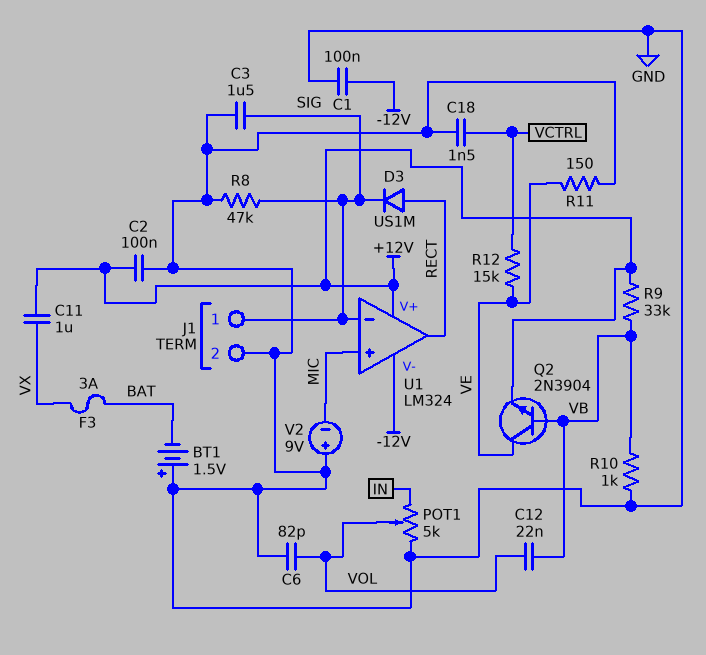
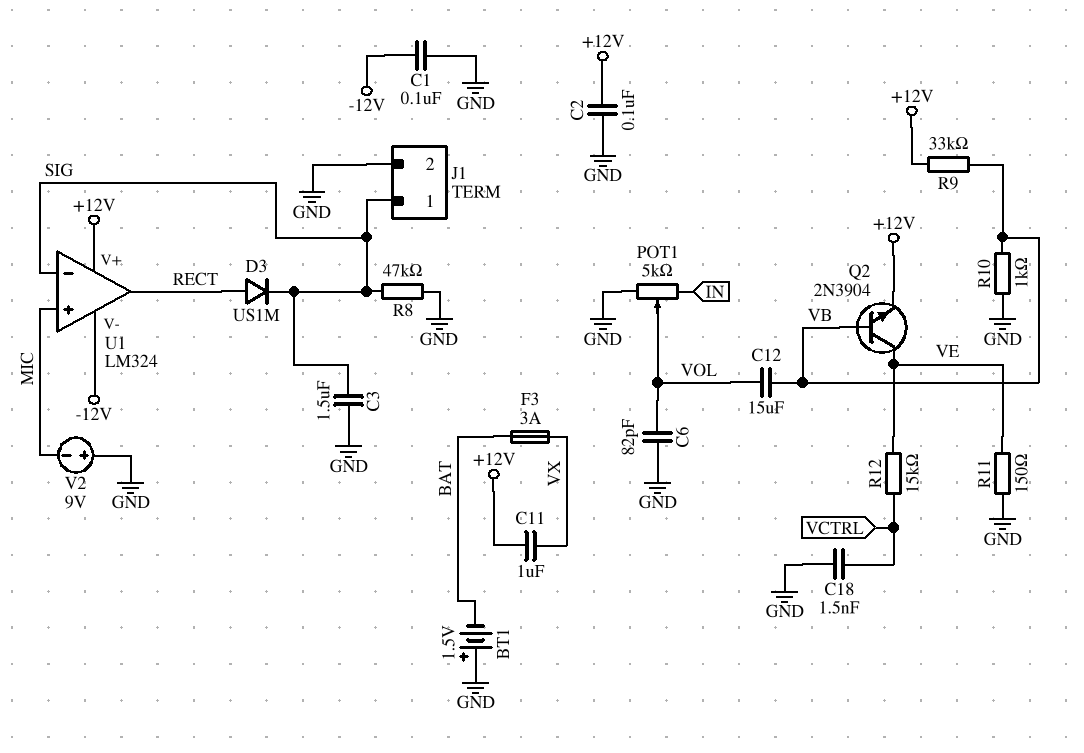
C12: 22nF (VB, VOL) -> 15uF (VB, VOL)

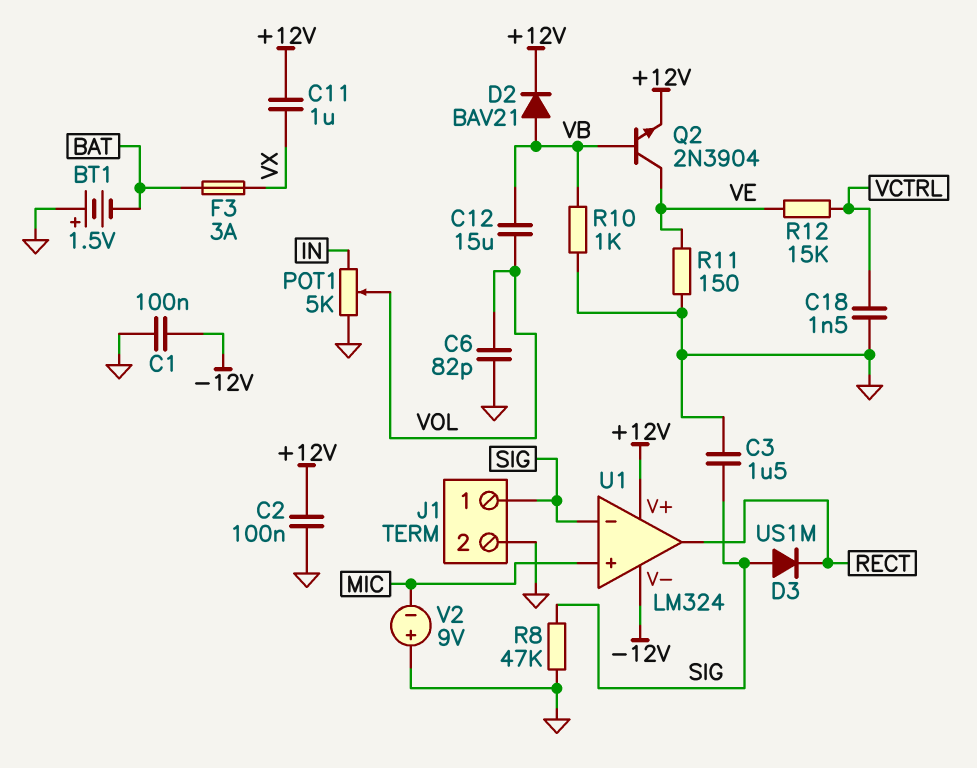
D2: none -> diode BAV21 (A VB, K +12V)
D3: diode US1M (A RECT, K SIG) -> diode US1M (A SIG, K RECT)
R9: 33k (+12V, VB) -> none

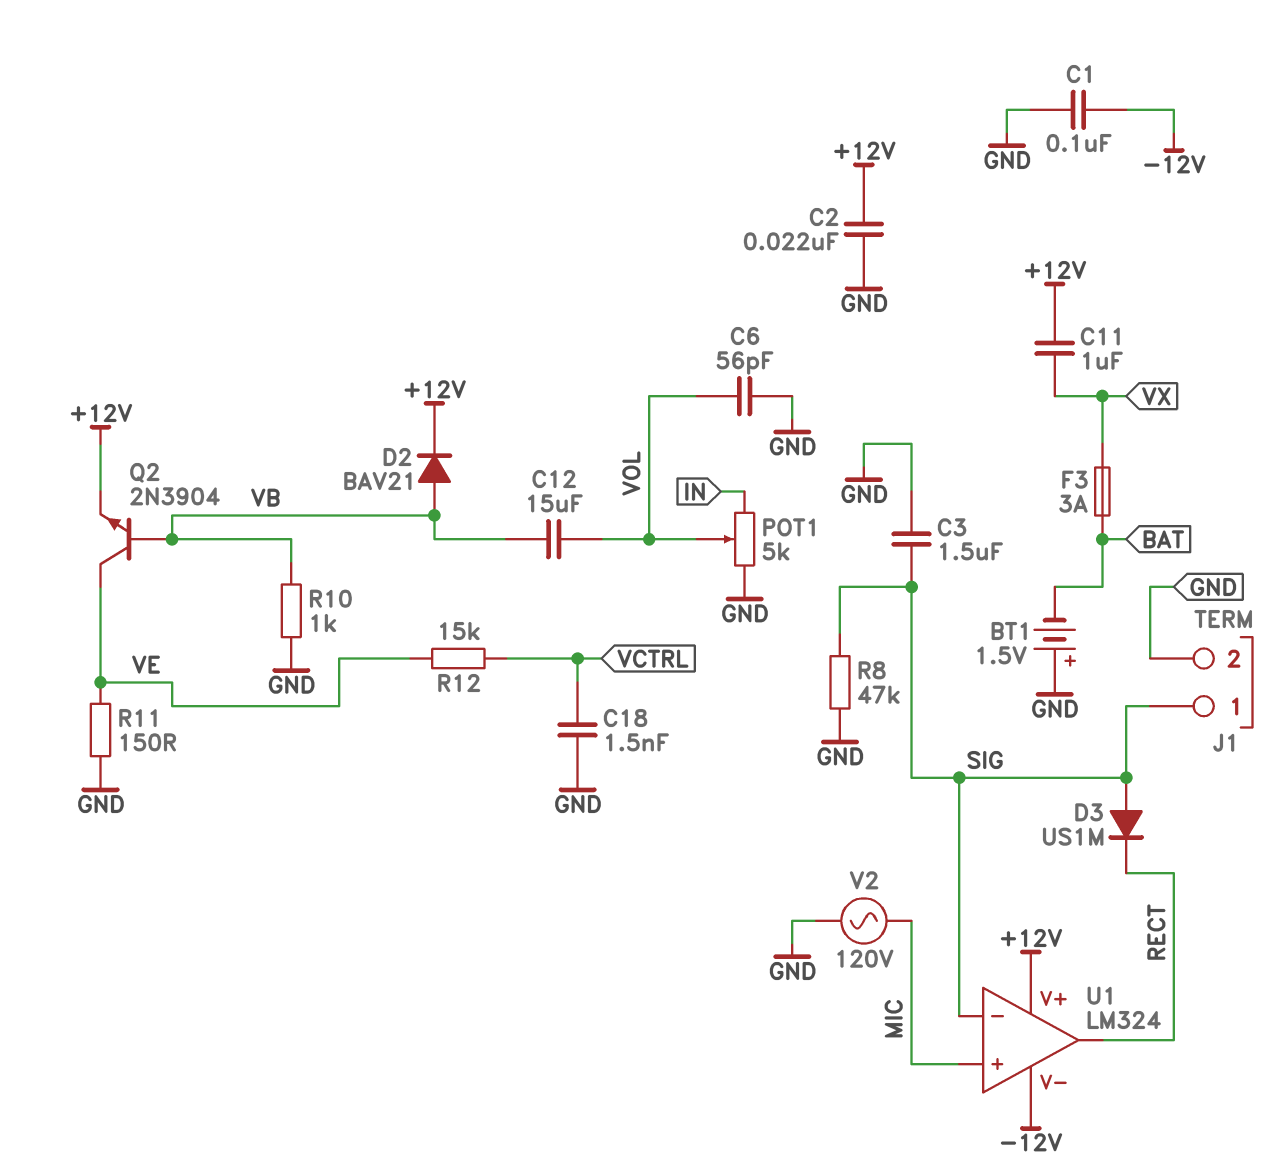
C2: 100nF (+12V, GND) -> 22nF (+12V, GND)
C6: 82pF (GND, VOL) -> 56pF (GND, VOL)
V2: 9V (plus GND, minus MIC) -> AC 120V (GND, MIC)

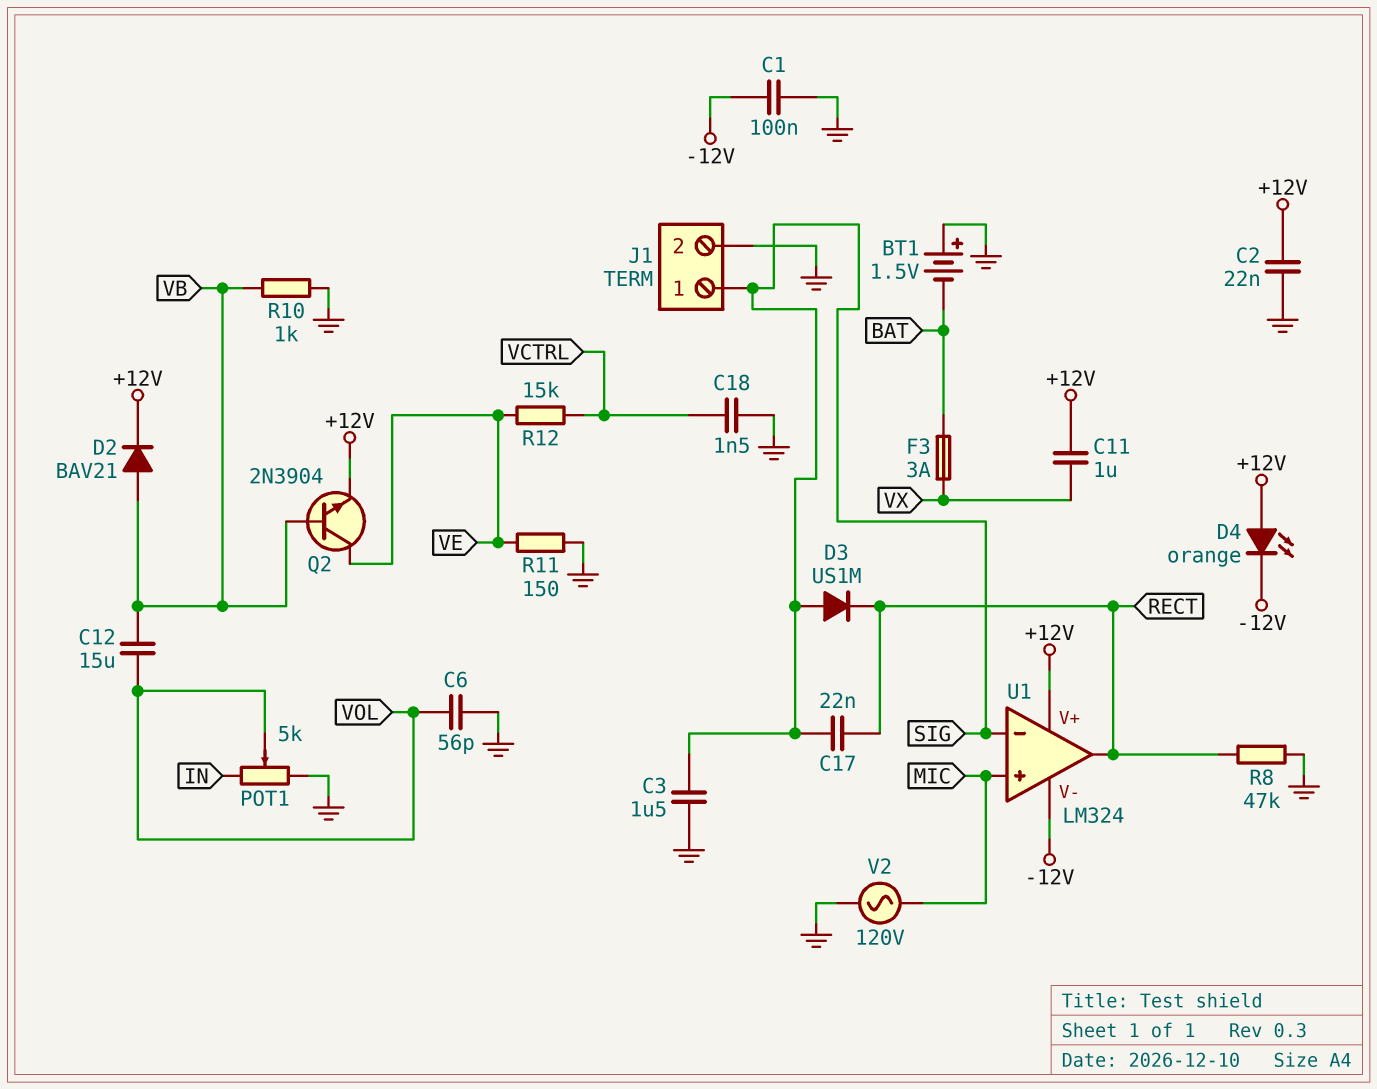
C17: none -> 22nF (RECT, SIG)
D4: none -> LED orange (A +12V, K -12V)
R8: 47k (GND, SIG) -> 47k (GND, RECT)

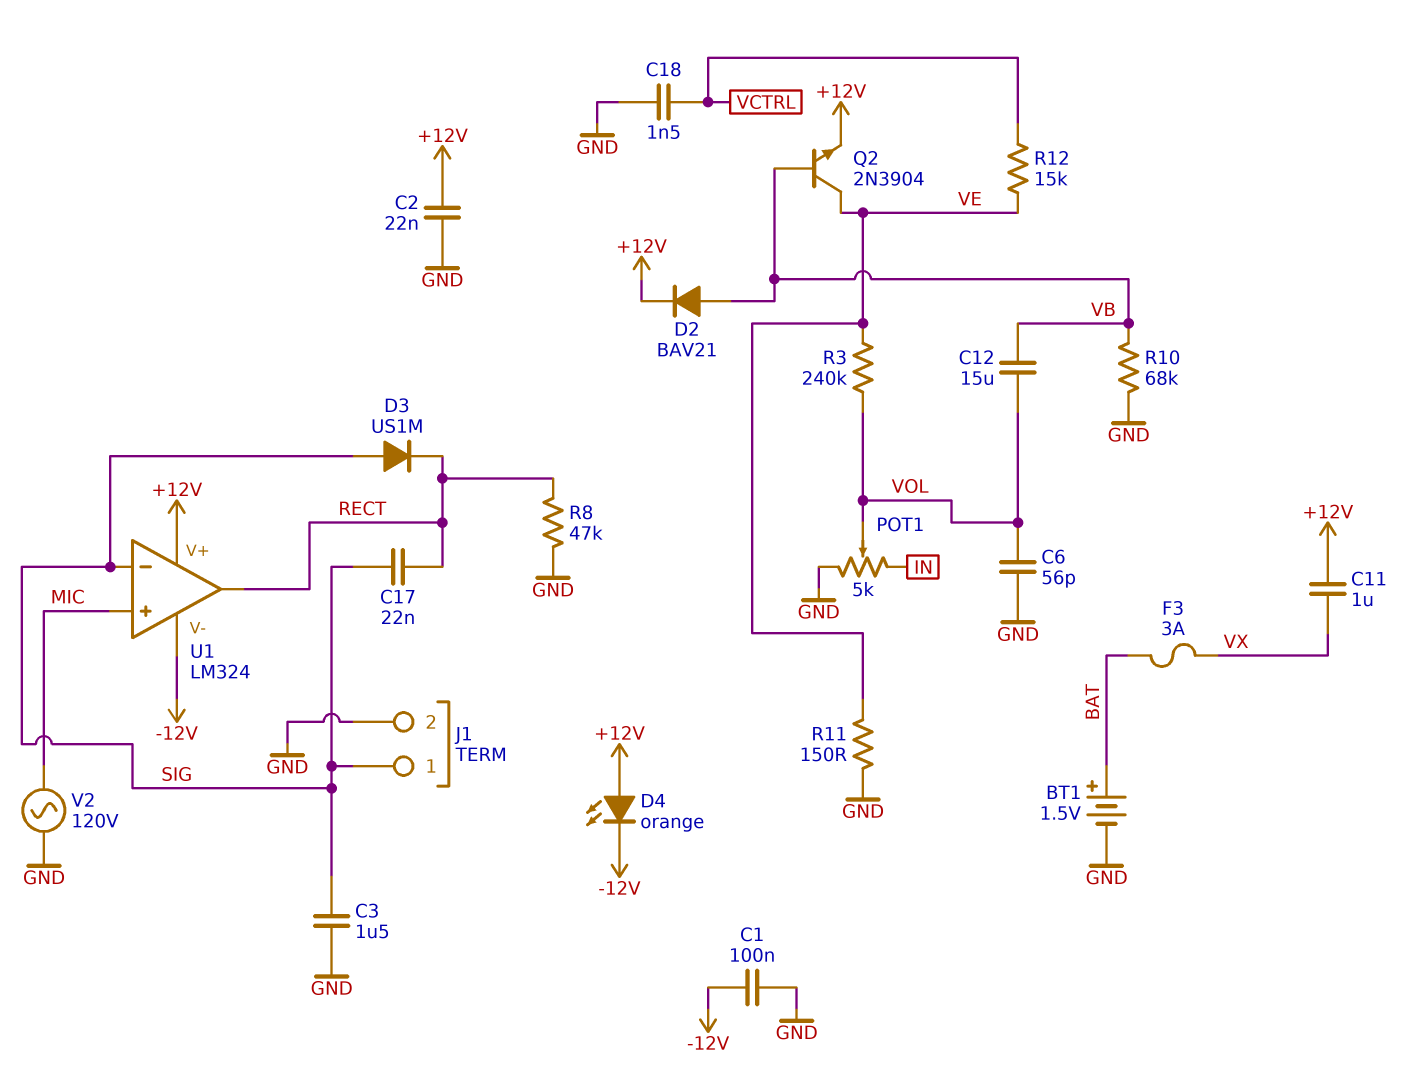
BT1: 1.5V (plus GND, minus BAT) -> 1.5V (plus BAT, minus GND)
R3: none -> 240k (VE, VOL)
R10: 1k (GND, VB) -> 68k (GND, VB)

